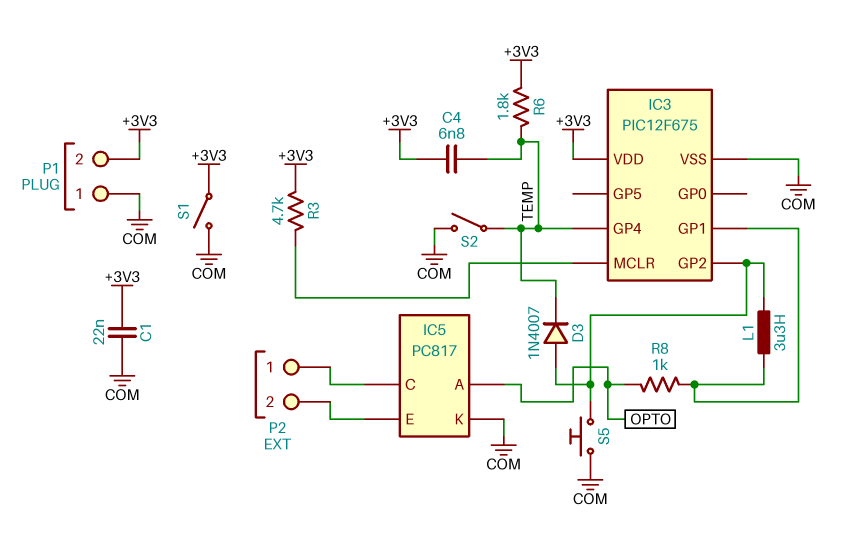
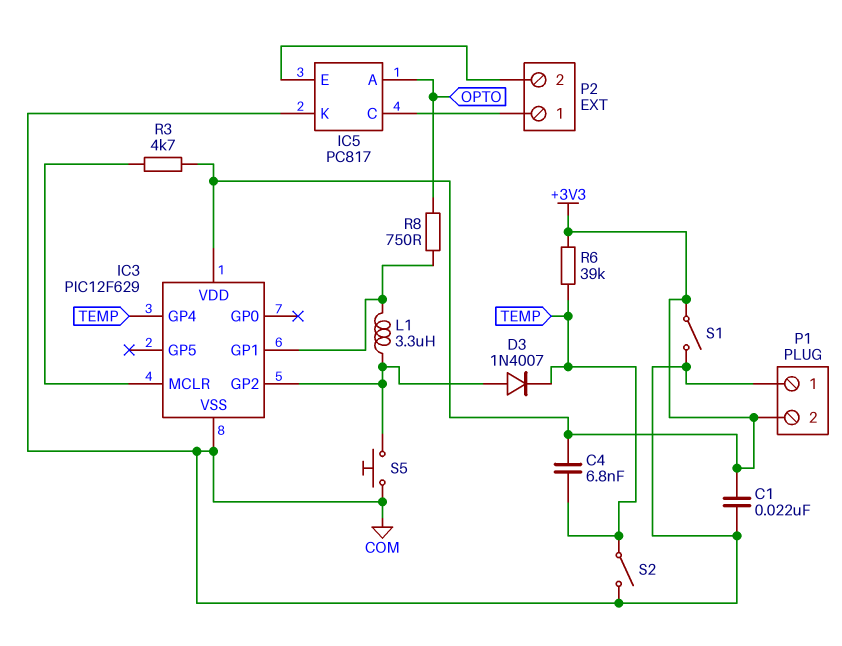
IC3: PIC12F675 -> PIC12F629
R6: 1.8k (+3V3, TEMP) -> 39k (+3V3, TEMP)
R8: 1k (IC3/GP1, OPTO) -> 750 (IC3/GP1, OPTO)

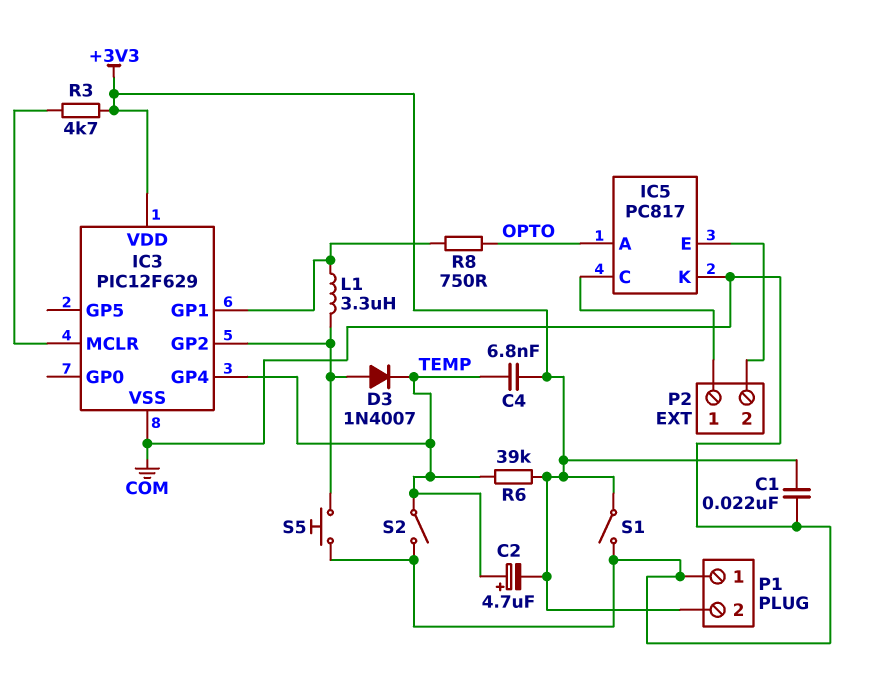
C2: none -> 4.7uF (plus TEMP, minus +3V3)

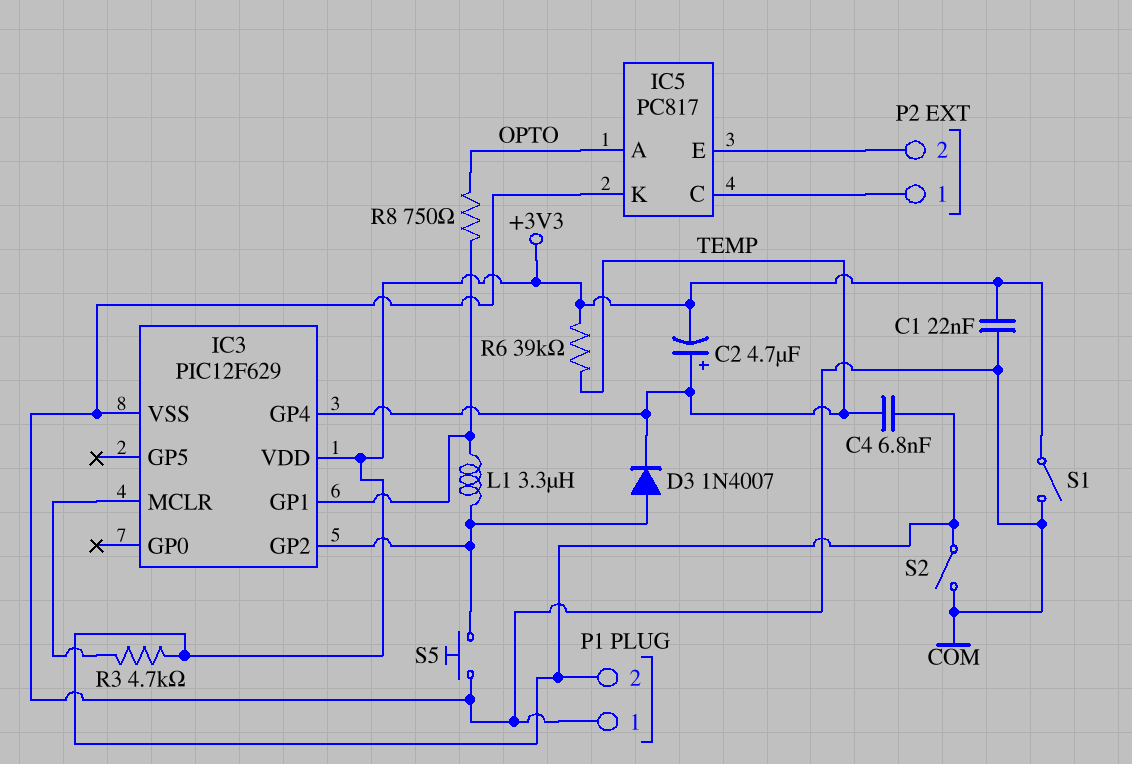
S2: switch (COM, TEMP) -> switch (+3V3, COM)

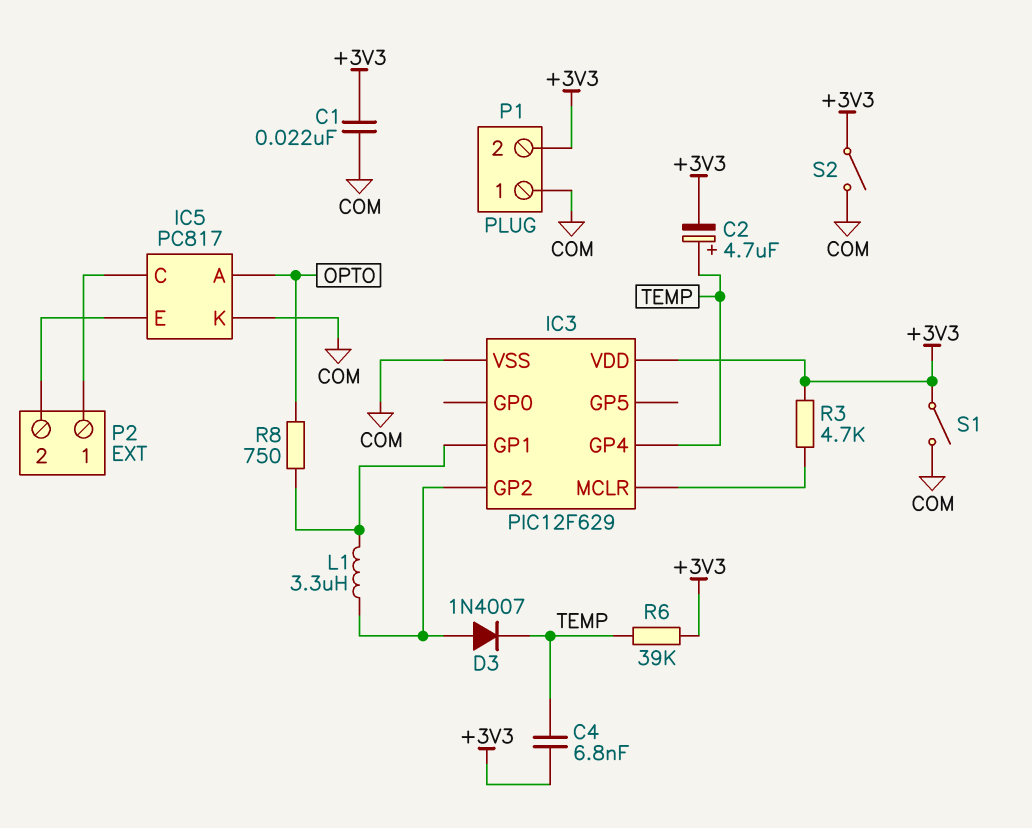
S5: button (COM, IC3/GP2) -> none

